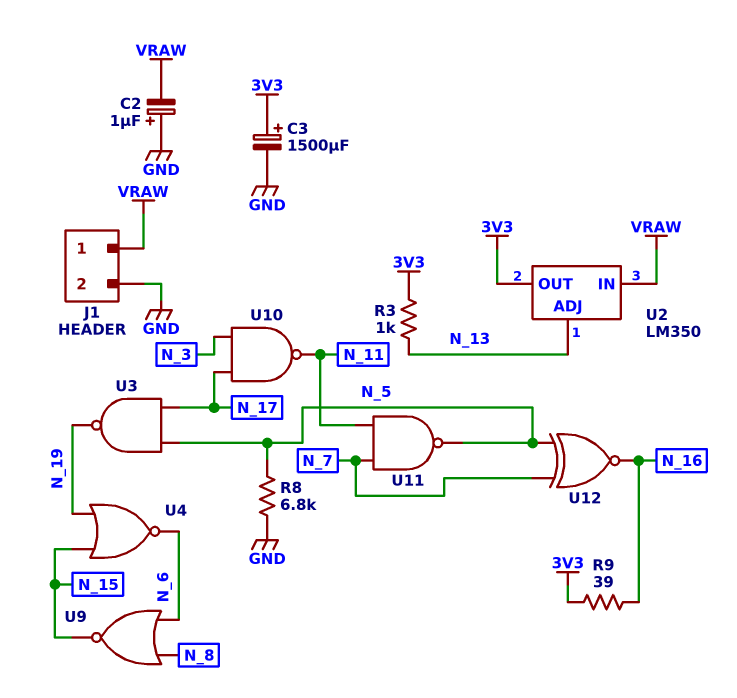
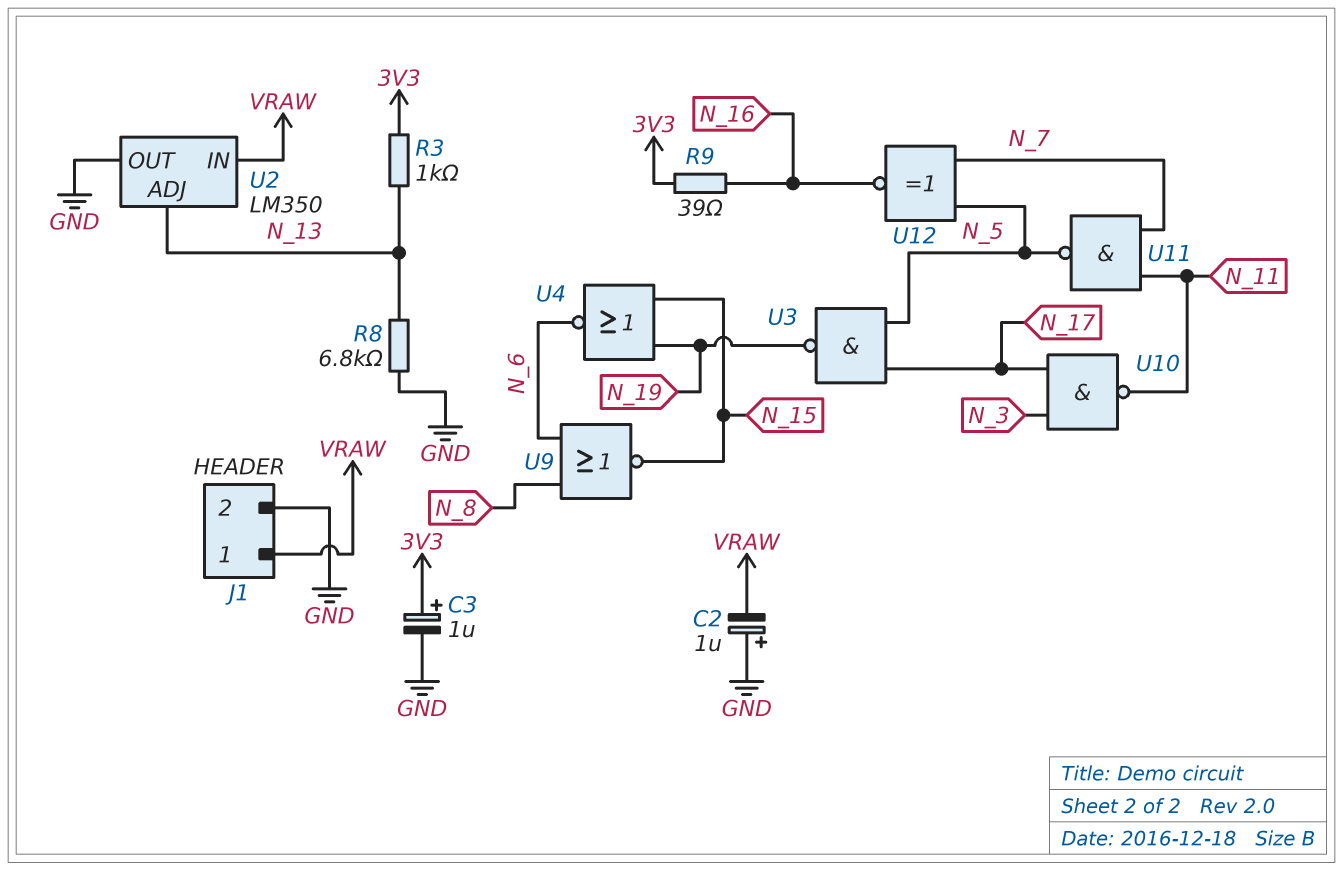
C3: 1500uF (plus 3V3, minus GND) -> 1uF (plus 3V3, minus GND)
R8: 6.8k (GND, N_5) -> 6.8k (GND, N_13)
U2 pin OUT: 3V3 -> GND

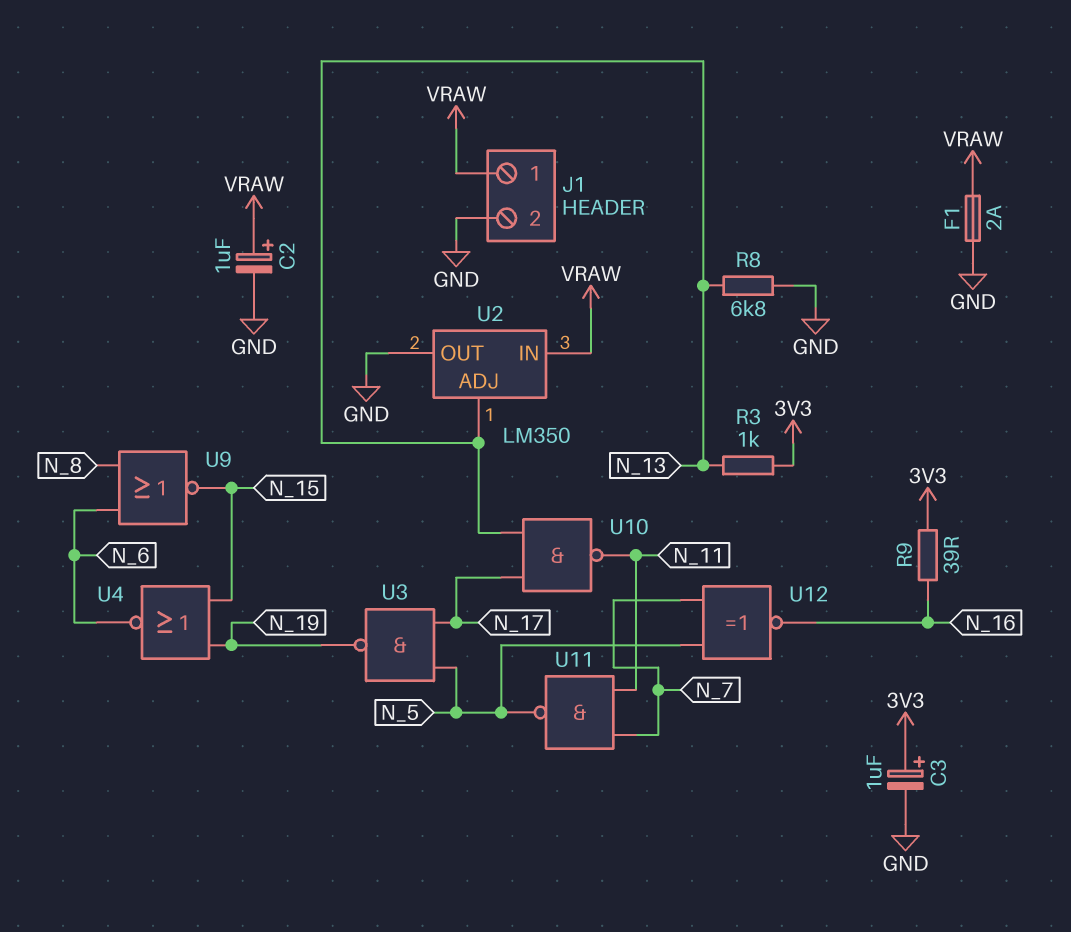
C2: 1uF (plus GND, minus VRAW) -> 1uF (plus VRAW, minus GND)
F1: none -> 2A (GND, VRAW)
U10: NAND (in N_3, in N_17, out N_11) -> NAND (in N_13, in N_17, out N_11)

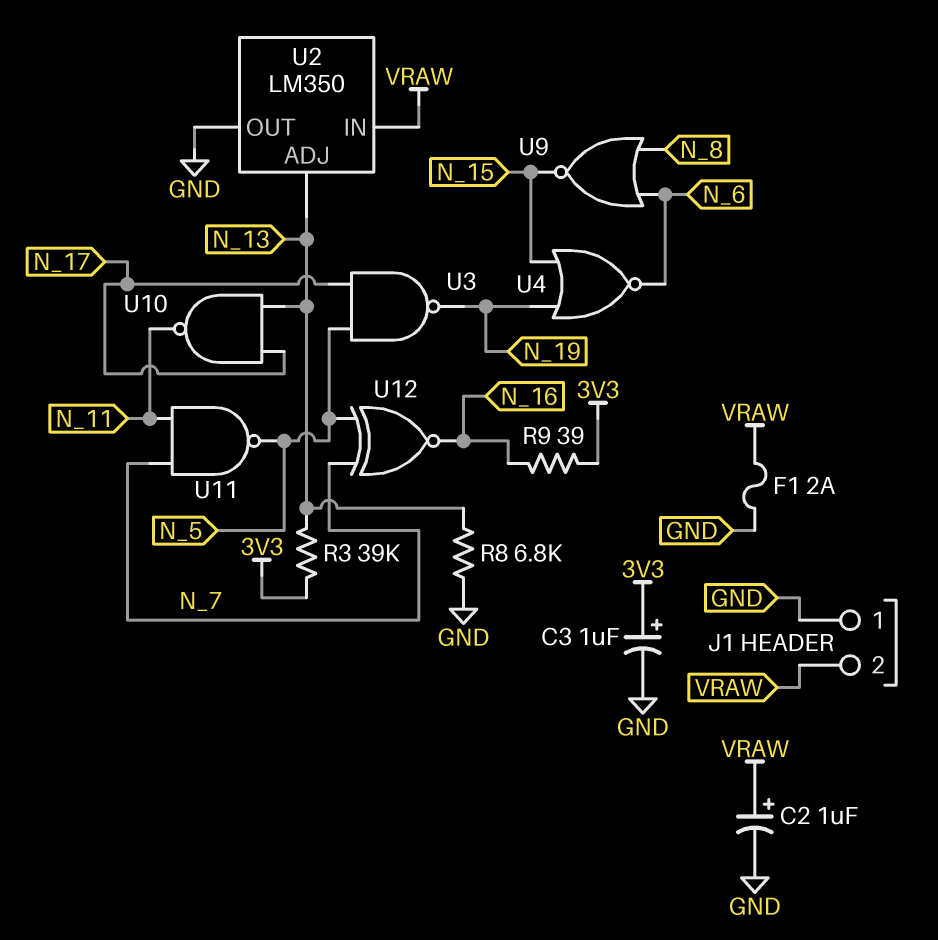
J1 pin 1: VRAW -> GND
J1 pin 2: GND -> VRAW
R3: 1k (3V3, N_13) -> 39k (3V3, N_13)

